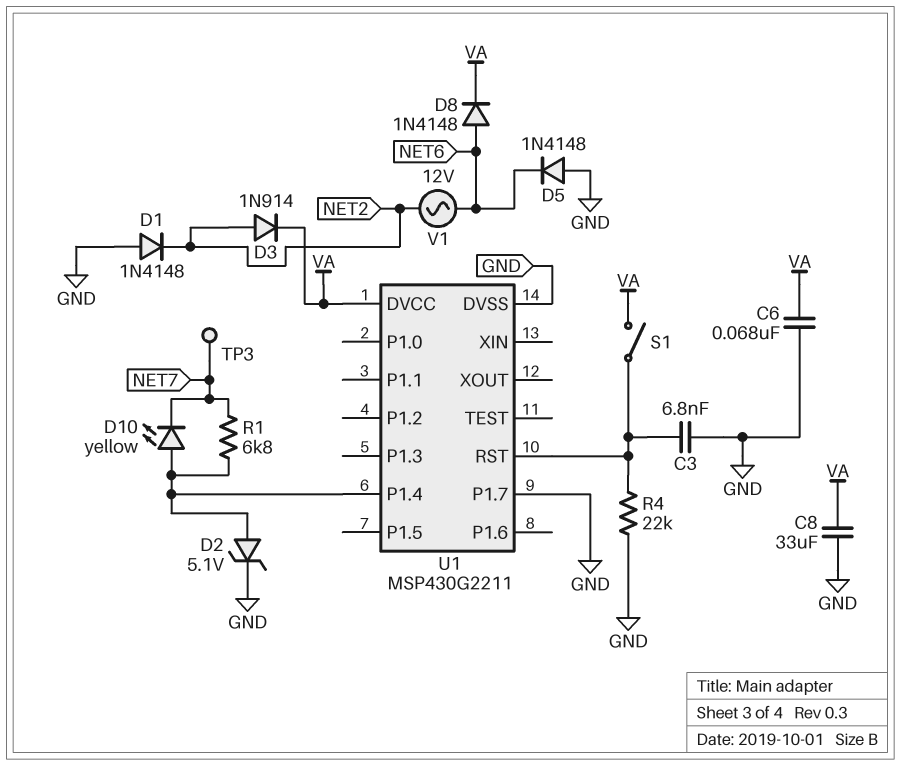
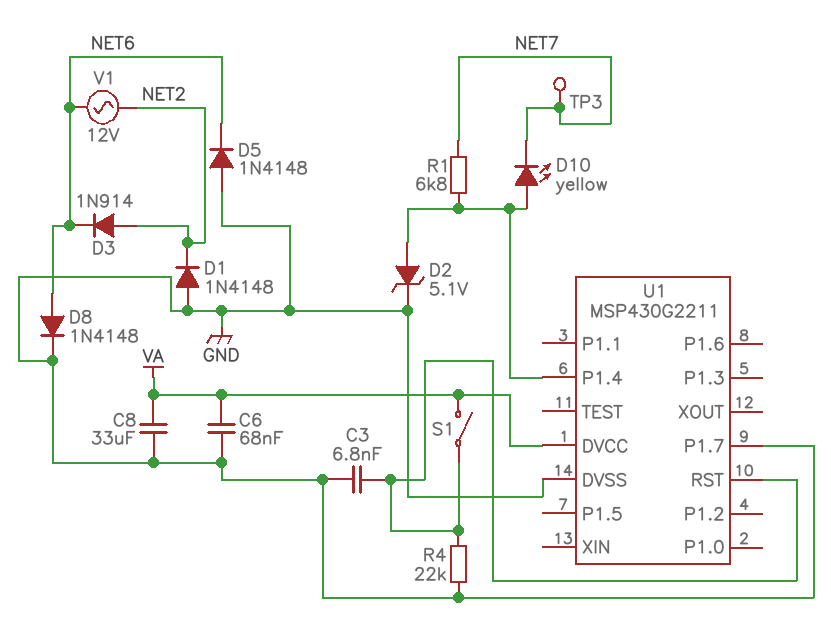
D3: diode 1N914 (A NET2, K VA) -> diode 1N914 (A NET2, K NET6)
D8: diode 1N4148 (A NET6, K VA) -> diode 1N4148 (A NET6, K GND)

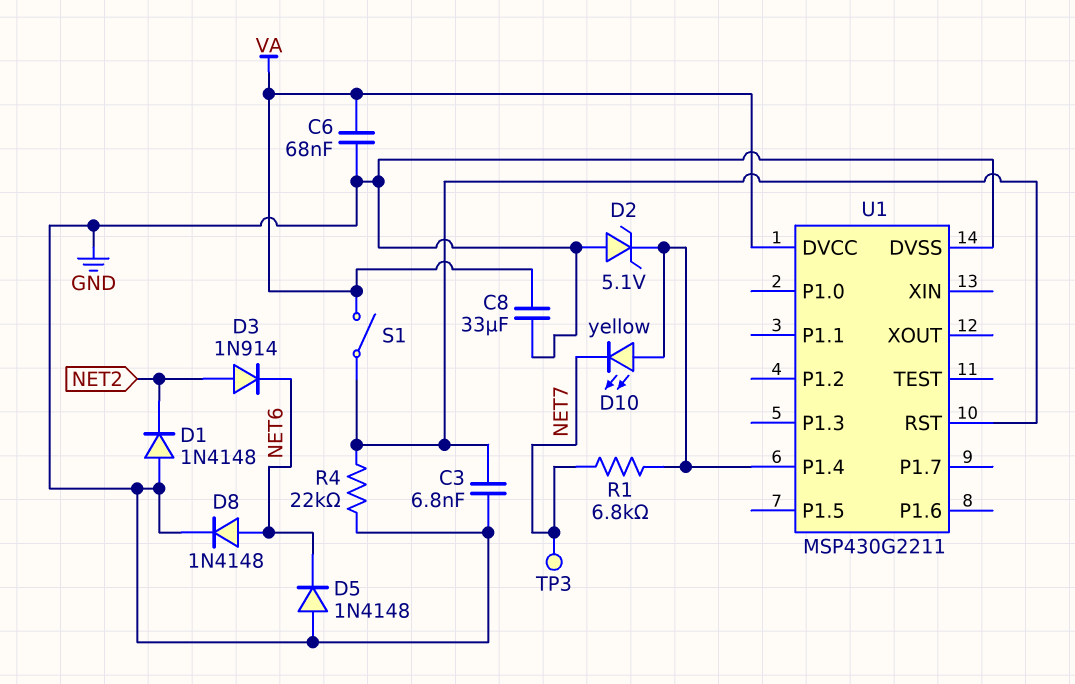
D2: zener 5.1V (A U1/P1.4, K GND) -> zener 5.1V (A GND, K U1/P1.4)
U1 pin P1.7: GND -> none
V1: AC 12V (NET2, NET6) -> none

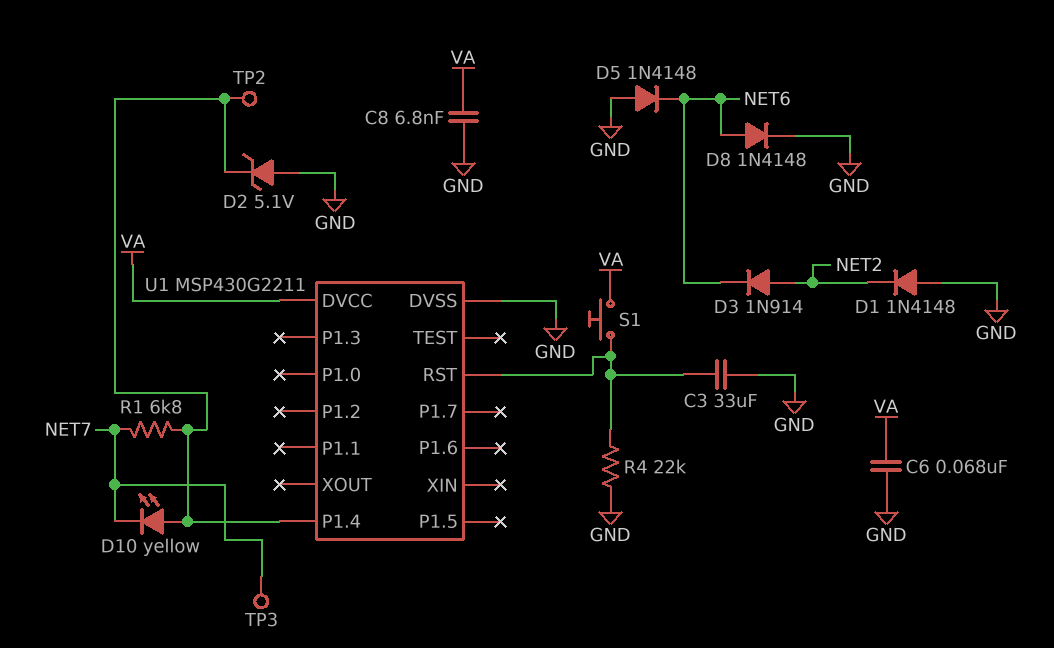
C3: 6.8nF (GND, U1/RST) -> 33uF (GND, U1/RST)
C8: 33uF (GND, VA) -> 6.8nF (GND, VA)
S1: switch (U1/RST, VA) -> button (U1/RST, VA)
TP2: none -> test point (U1/P1.4)

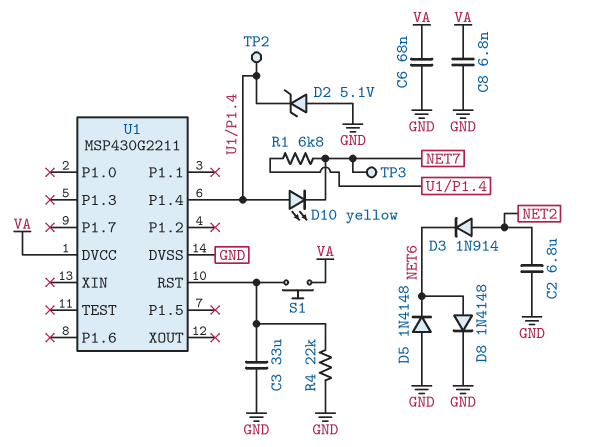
C2: none -> 6.8uF (GND, NET2)
D1: diode 1N4148 (A GND, K NET2) -> none

